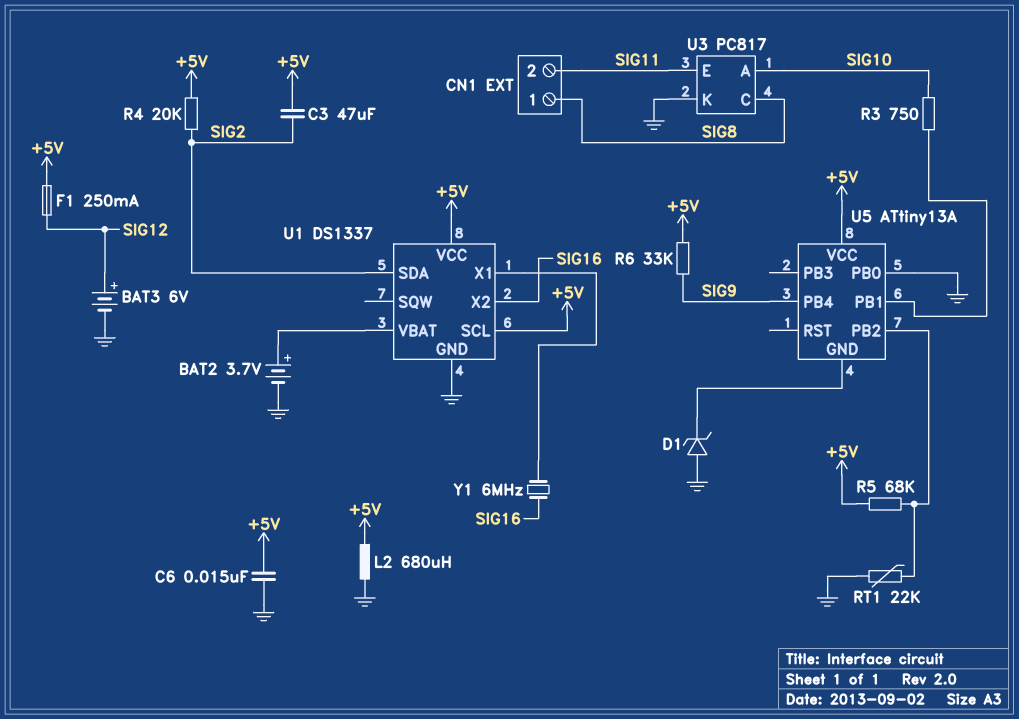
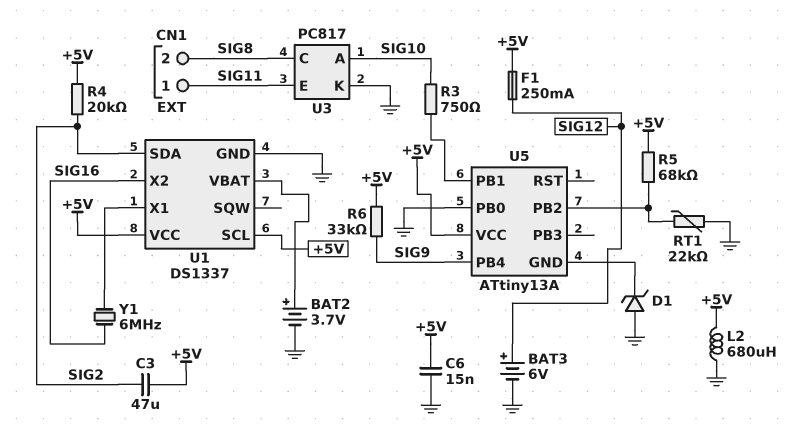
CN1 pin 1: SIG8 -> SIG11
CN1 pin 2: SIG11 -> SIG8

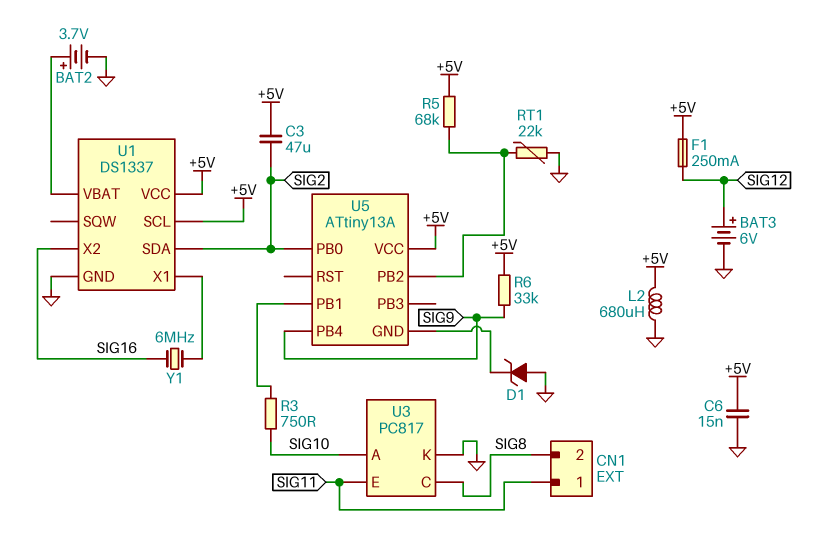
R4: 20k (+5V, SIG2) -> none
U5 pin PB0: GND -> SIG2

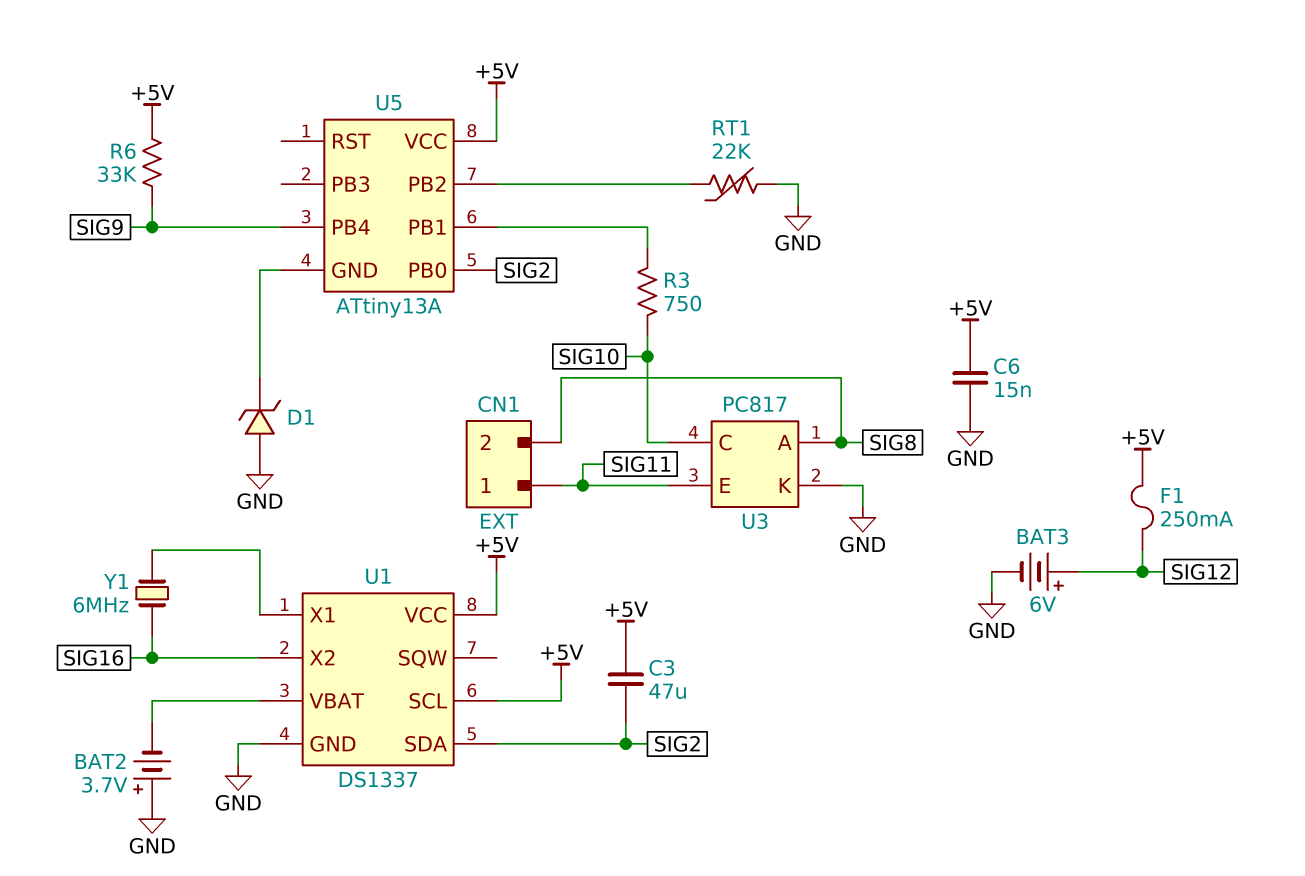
BAT2: 3.7V (plus U1/VBAT, minus GND) -> 3.7V (plus GND, minus U1/VBAT)
L2: 680uH (+5V, GND) -> none
R5: 68k (+5V, U5/PB2) -> none
U3 pin A: SIG10 -> SIG8
U3 pin C: SIG8 -> SIG10

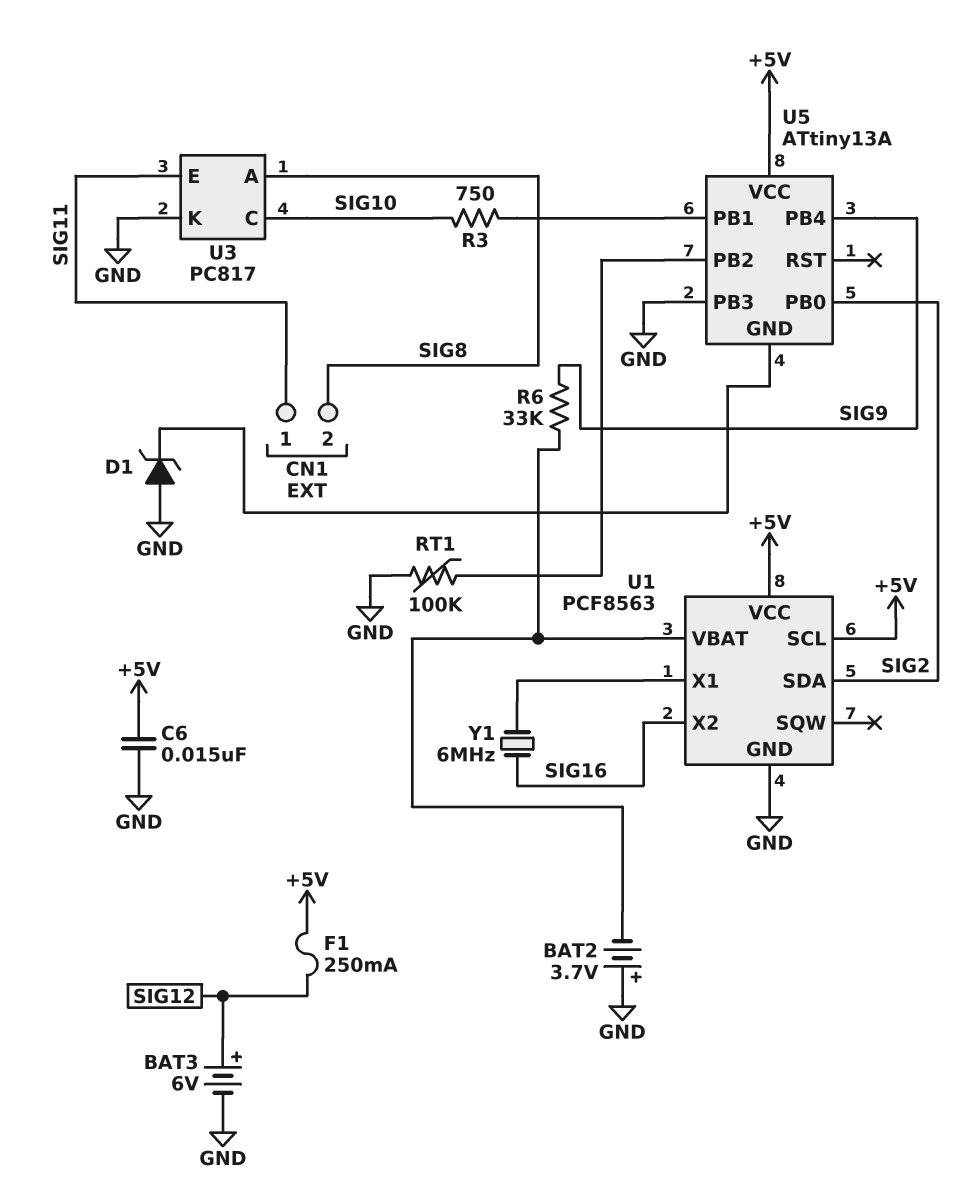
C3: 47uF (+5V, SIG2) -> none
R6: 33k (+5V, SIG9) -> 33k (SIG9, U1/VBAT)
RT1: 22k (GND, U5/PB2) -> 100k (GND, U5/PB2)
U1: DS1337 -> PCF8563
U5 pin PB3: none -> GND

